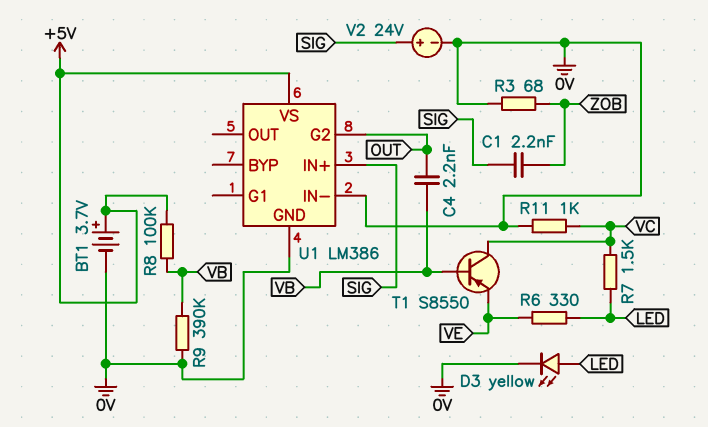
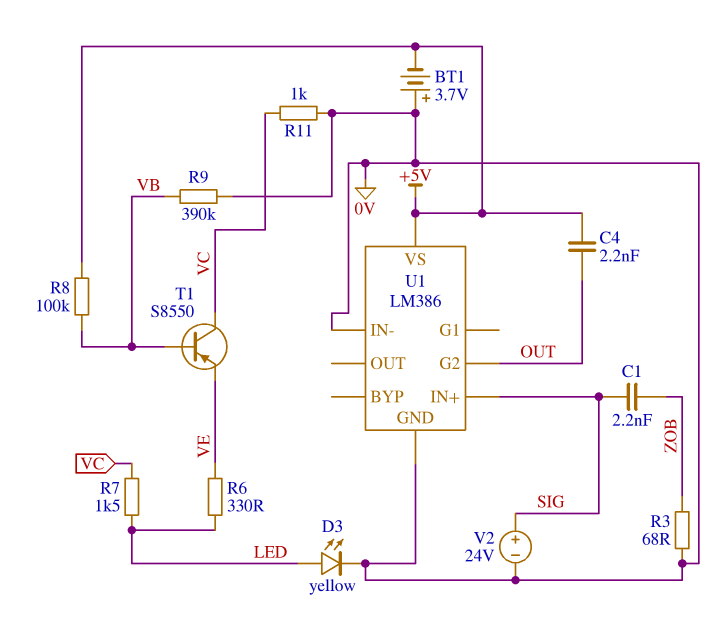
BT1: 3.7V (plus +5V, minus 0V) -> 3.7V (plus 0V, minus +5V)
C4: 2.2nF (OUT, VB) -> 2.2nF (+5V, OUT)

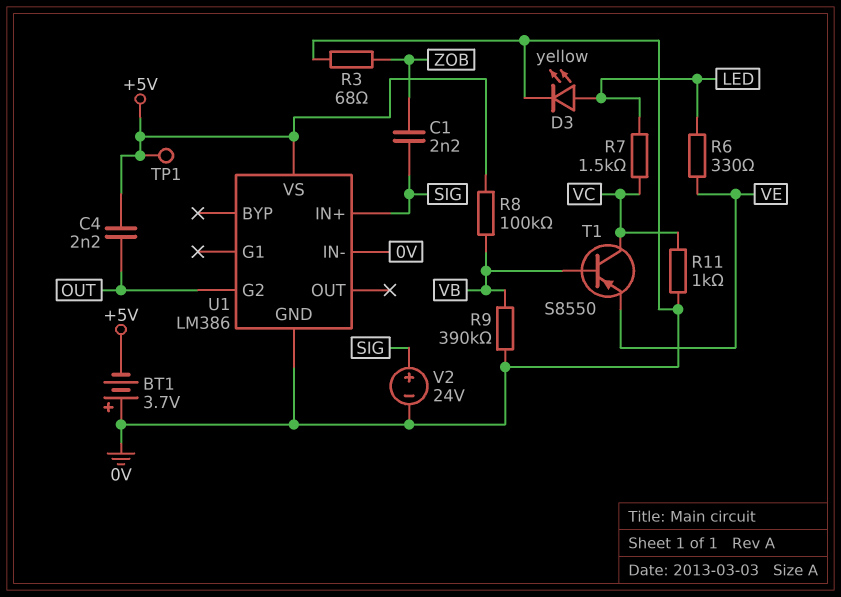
TP1: none -> test point (+5V)

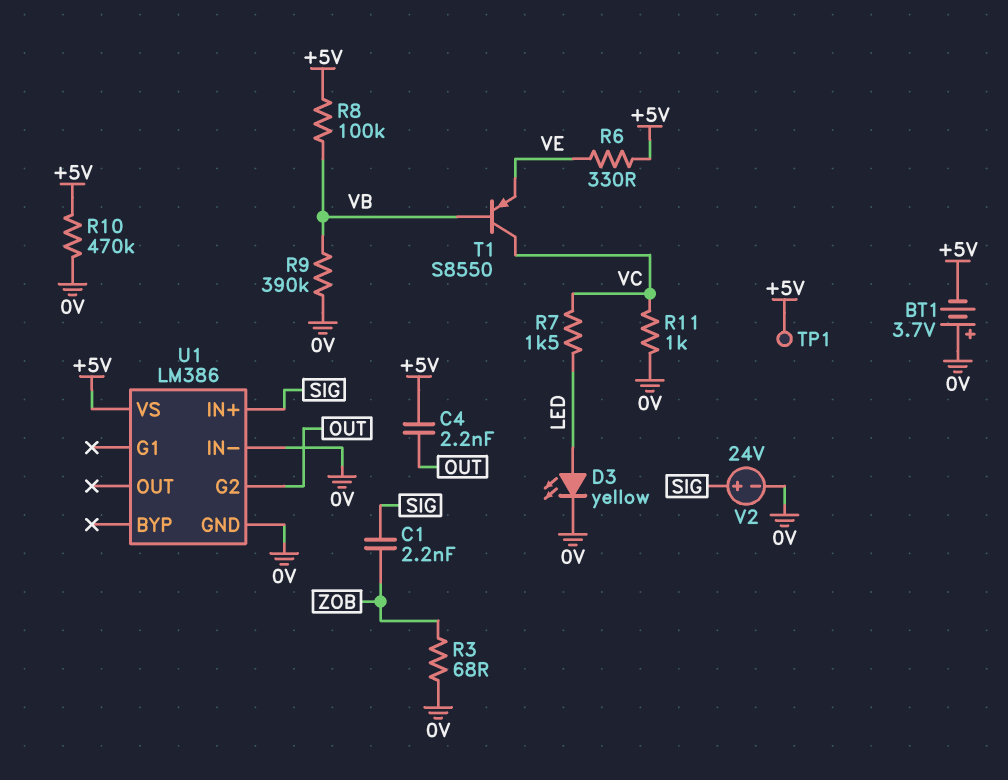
R6: 330 (LED, VE) -> 330 (+5V, VE)
R10: none -> 470k (+5V, 0V)

